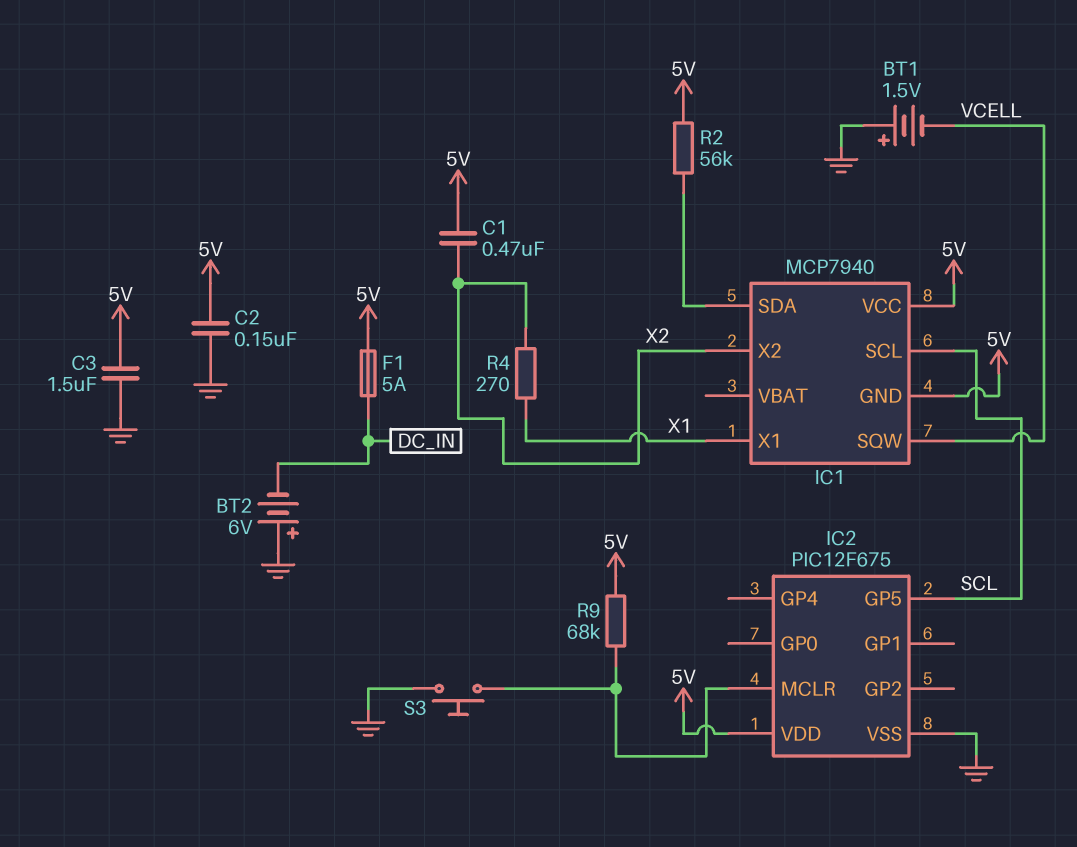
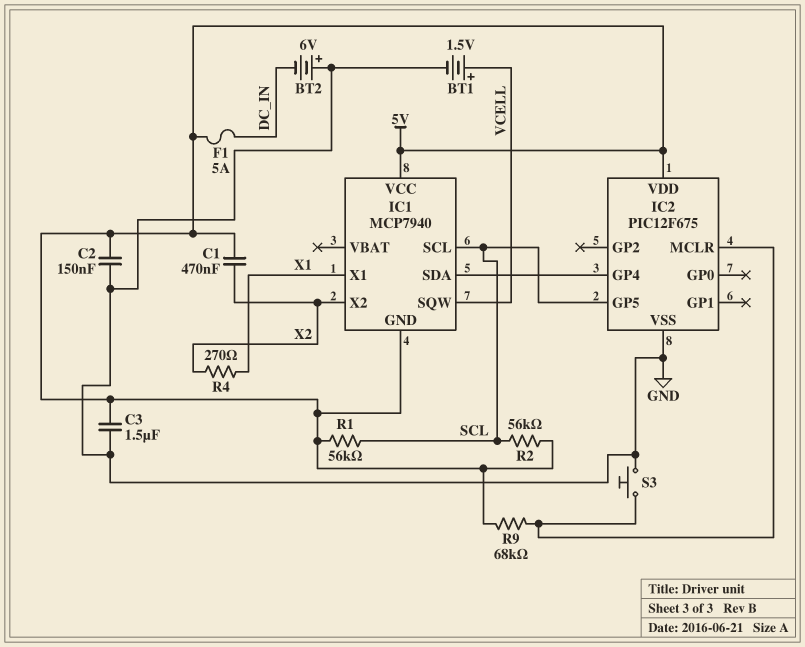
BT1: 1.5V (plus GND, minus VCELL) -> 1.5V (plus VCELL, minus GND)
IC2 pin GP4: none -> IC1/SDA
R1: none -> 56k (5V, SCL)
R2: 56k (5V, IC1/SDA) -> 56k (5V, SCL)

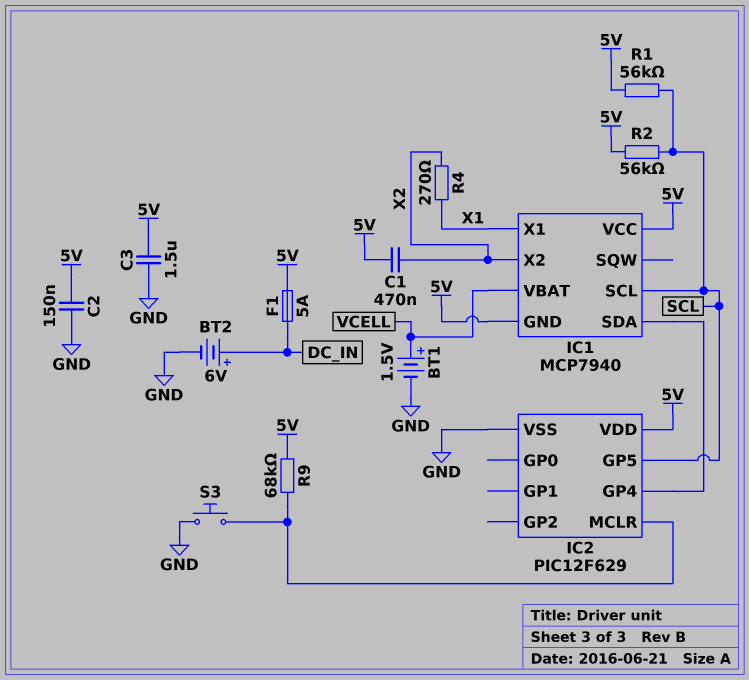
BT2: 6V (plus GND, minus DC_IN) -> 6V (plus DC_IN, minus GND)
IC1 pin SQW: VCELL -> none
IC1 pin VBAT: none -> VCELL
IC2: PIC12F675 -> PIC12F629

